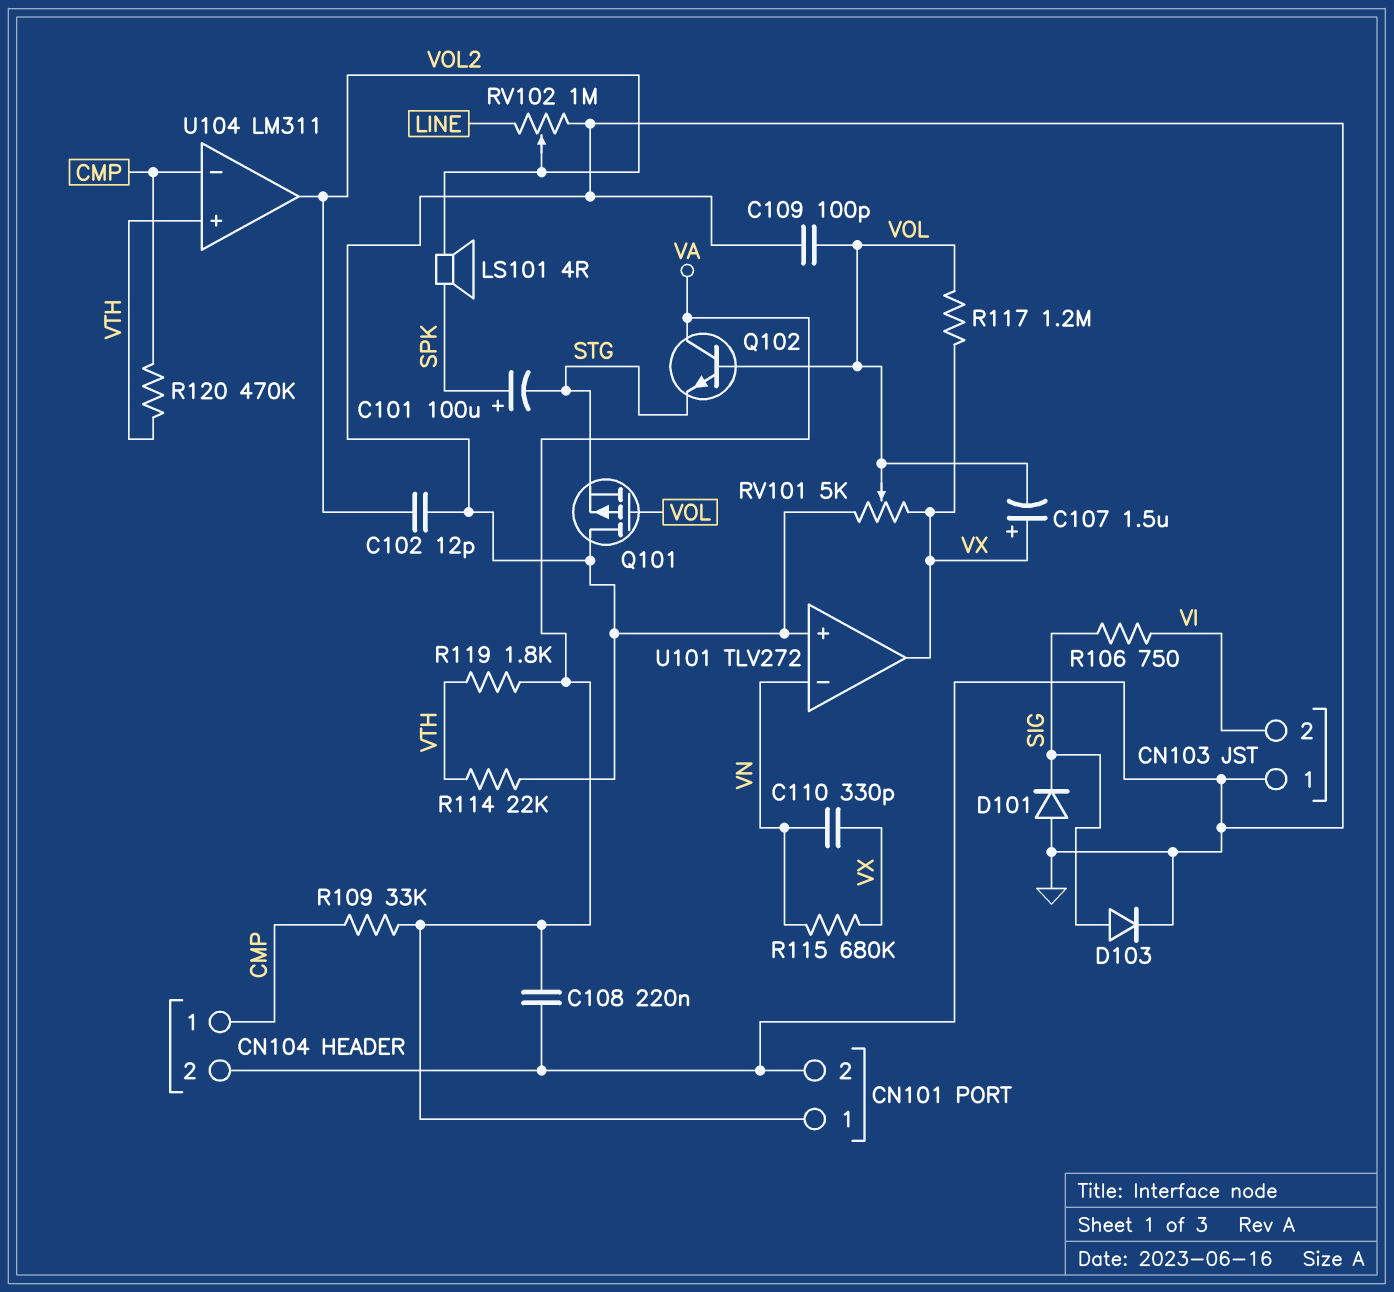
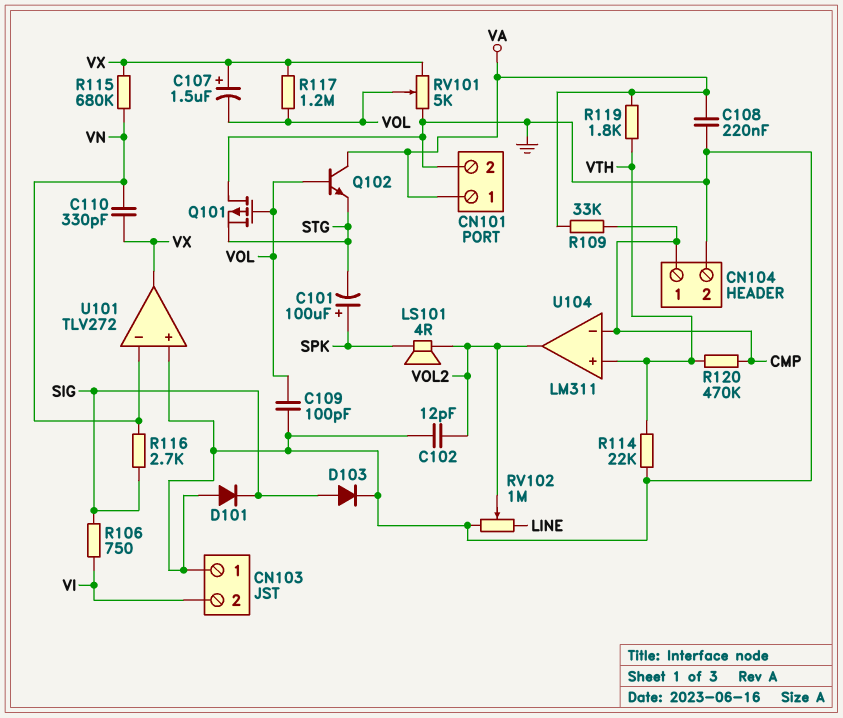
R116: none -> 2.7k (SIG, VN)

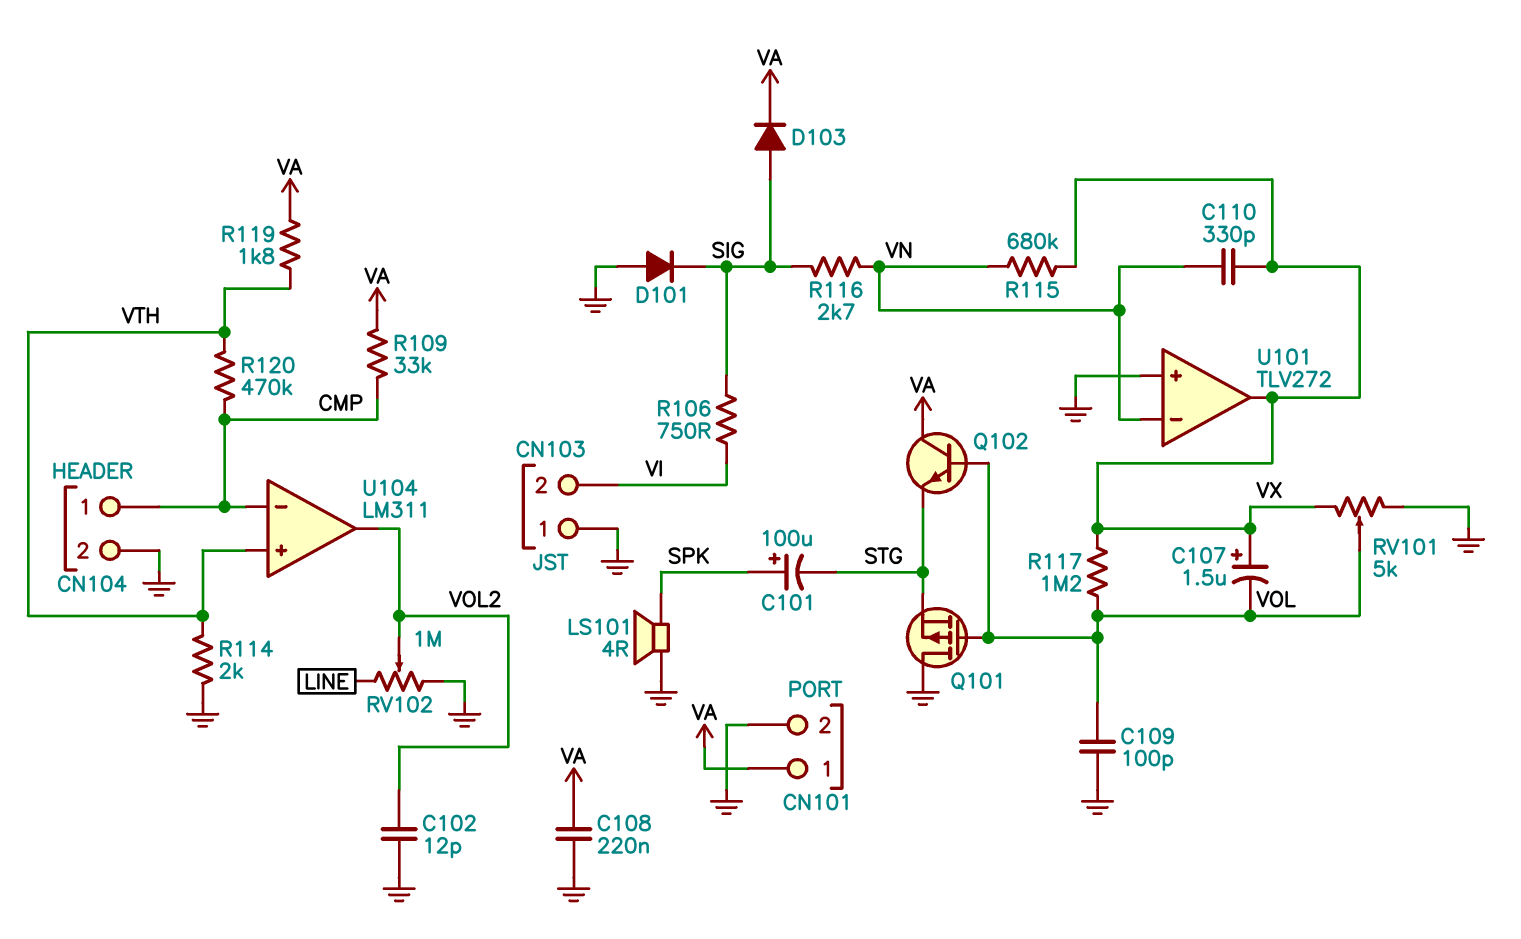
D103: diode (A SIG, K GND) -> diode (A SIG, K VA)
LS101: speaker 4R (SPK, VOL2) -> speaker 4R (GND, SPK)
R114: 22k (GND, VTH) -> 2k (GND, VTH)

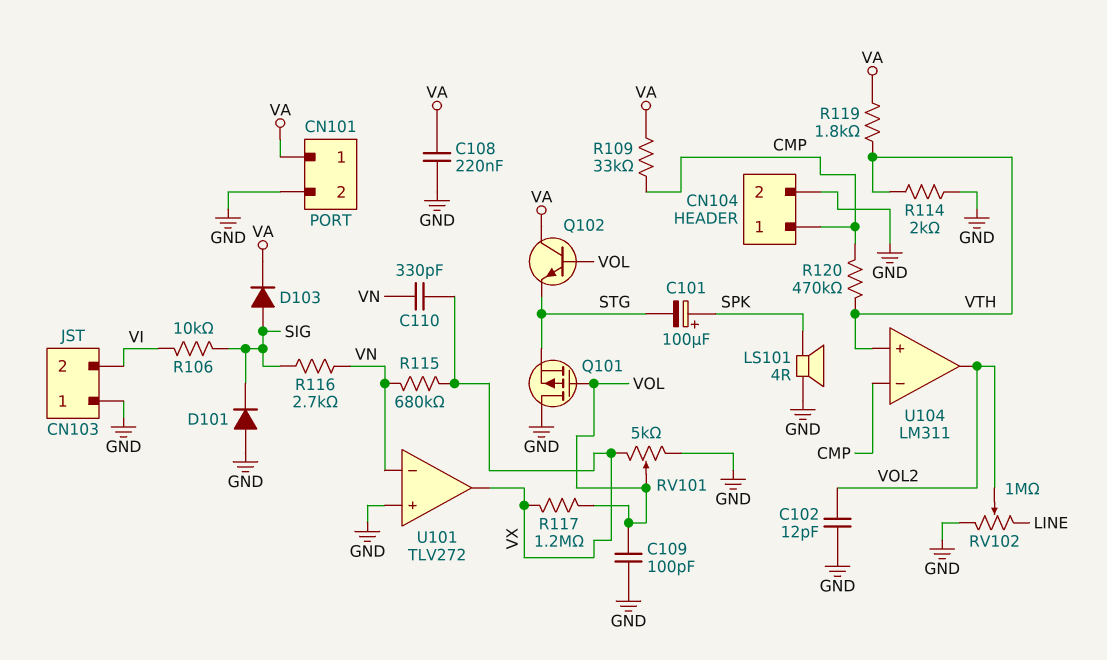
C107: 1.5uF (plus VX, minus VOL) -> none
R106: 750 (SIG, VI) -> 10k (SIG, VI)

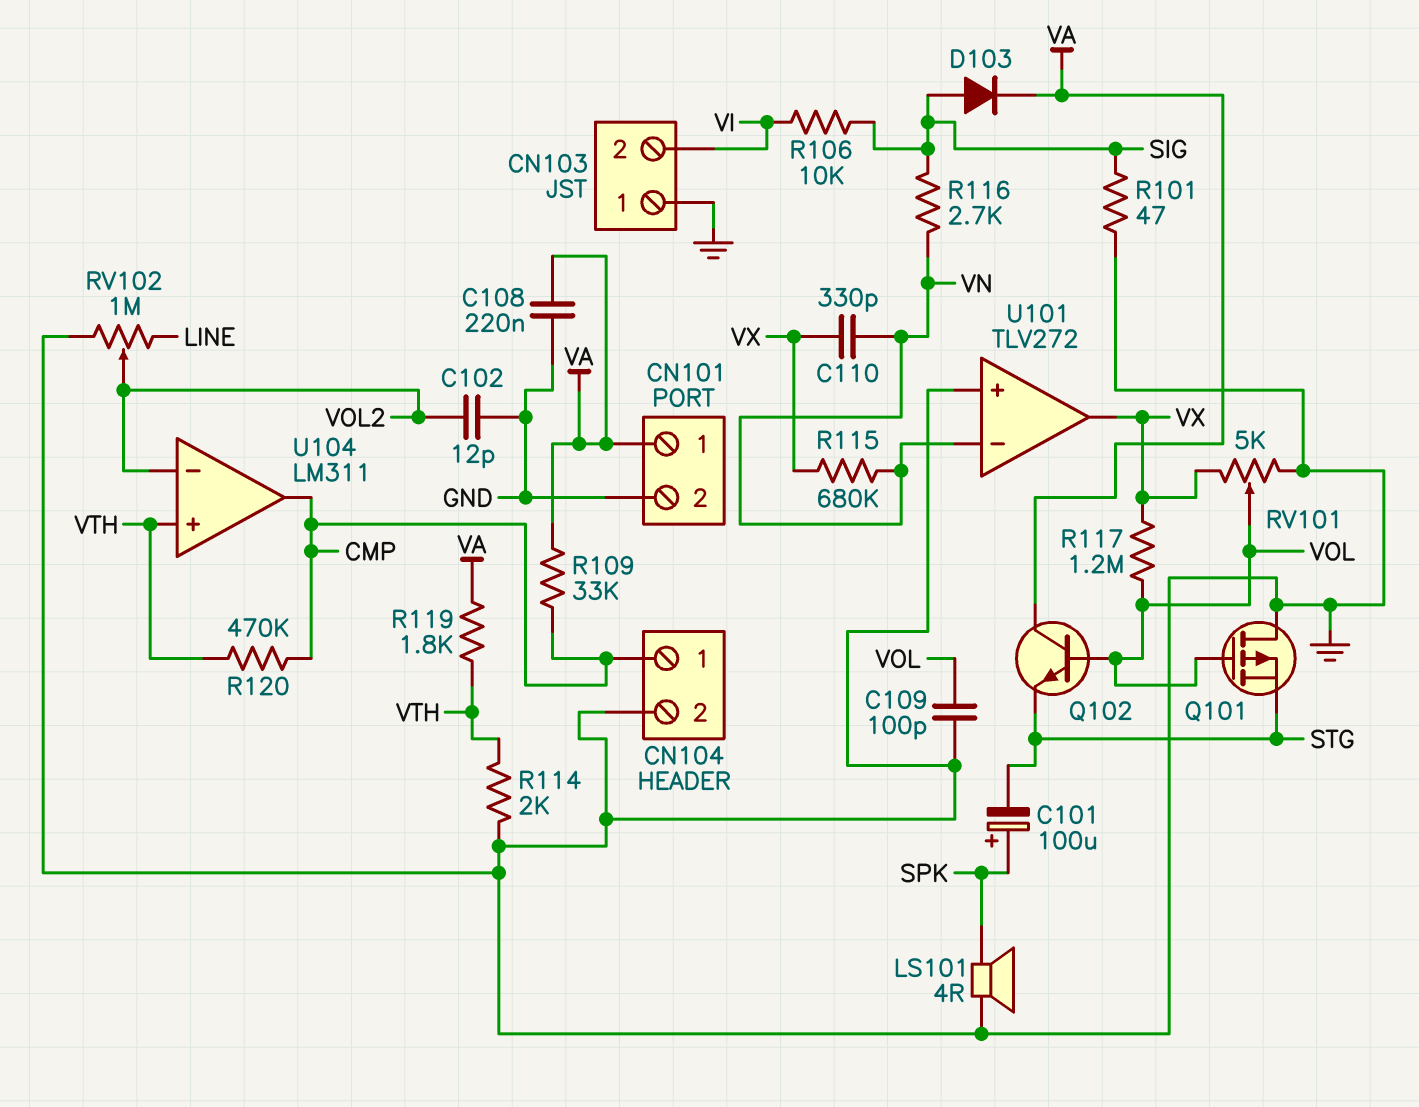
D101: diode (A GND, K SIG) -> none
R101: none -> 47 (GND, SIG)
U104 pin in-: CMP -> VOL2
U104 pin out: VOL2 -> CMP

